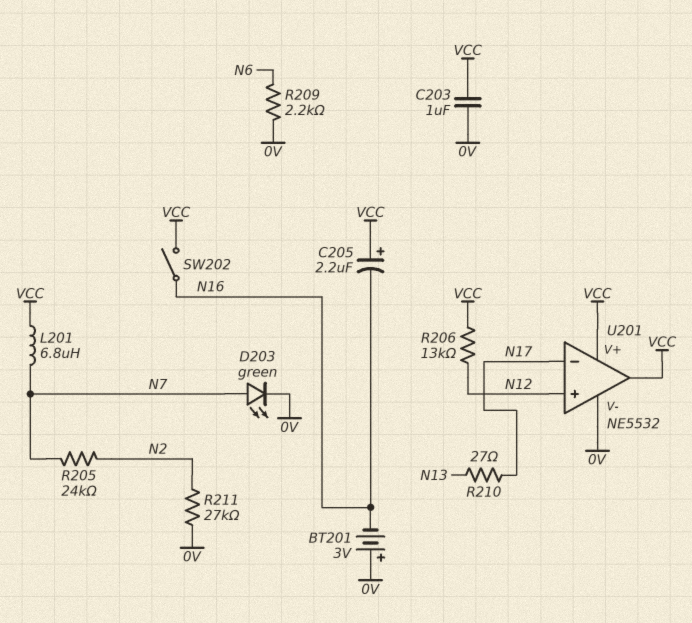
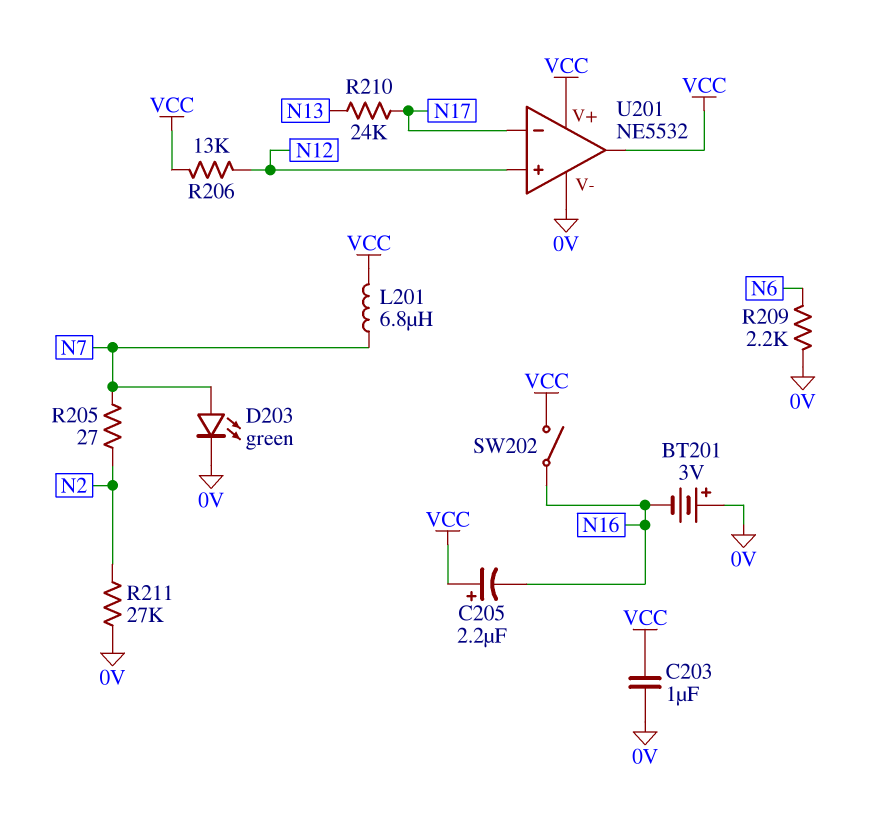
R205: 24k (N2, N7) -> 27 (N2, N7)
R210: 27 (N13, N17) -> 24k (N13, N17)

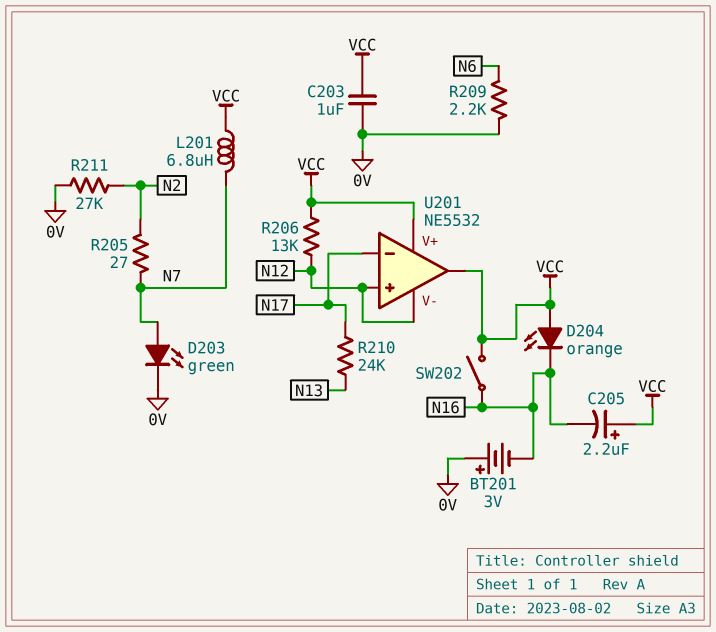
D204: none -> LED orange (A VCC, K N16)
U201 pin V-: 0V -> N12

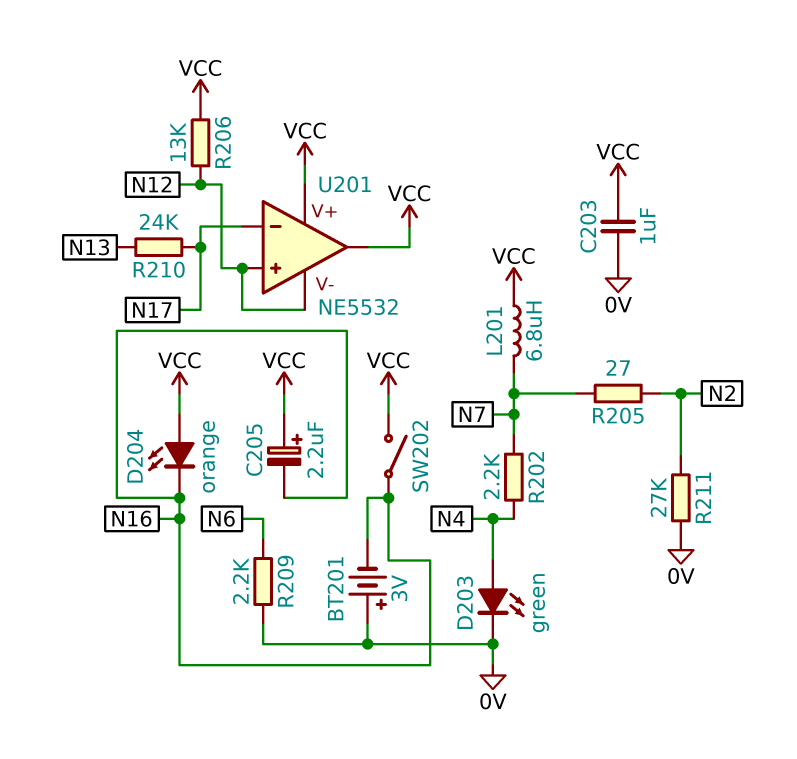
D203: LED green (A N7, K 0V) -> LED green (A N4, K 0V)
R202: none -> 2.2k (N4, N7)

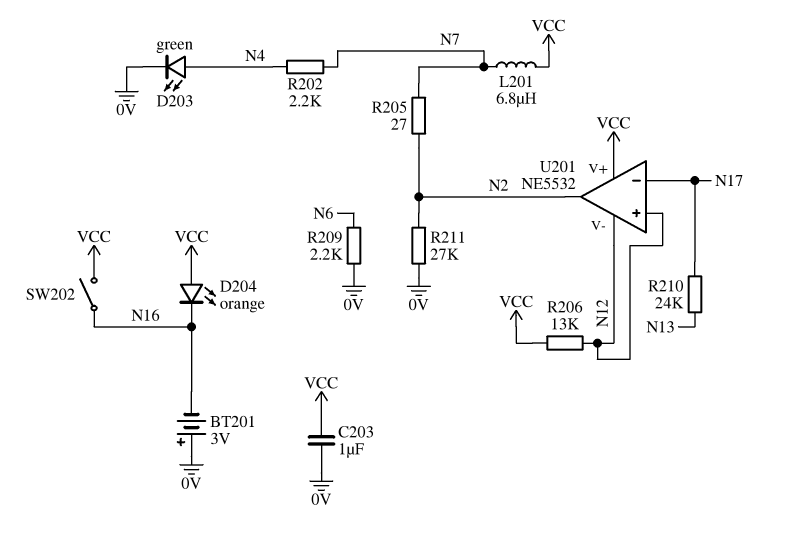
C205: 2.2uF (plus VCC, minus N16) -> none
U201 pin out: VCC -> N2

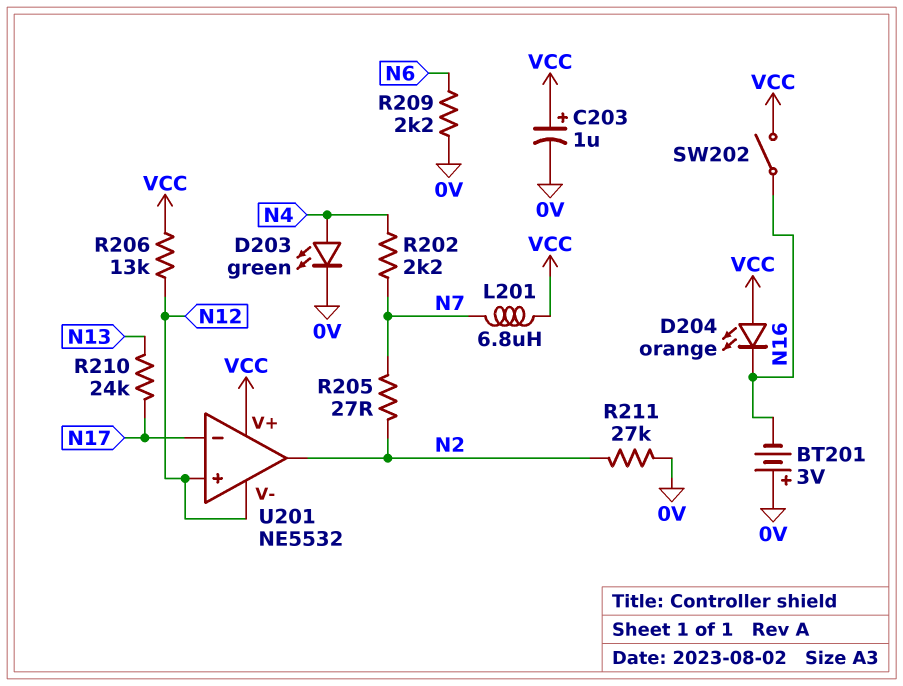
C203: 1uF (0V, VCC) -> 1uF (plus VCC, minus 0V)

